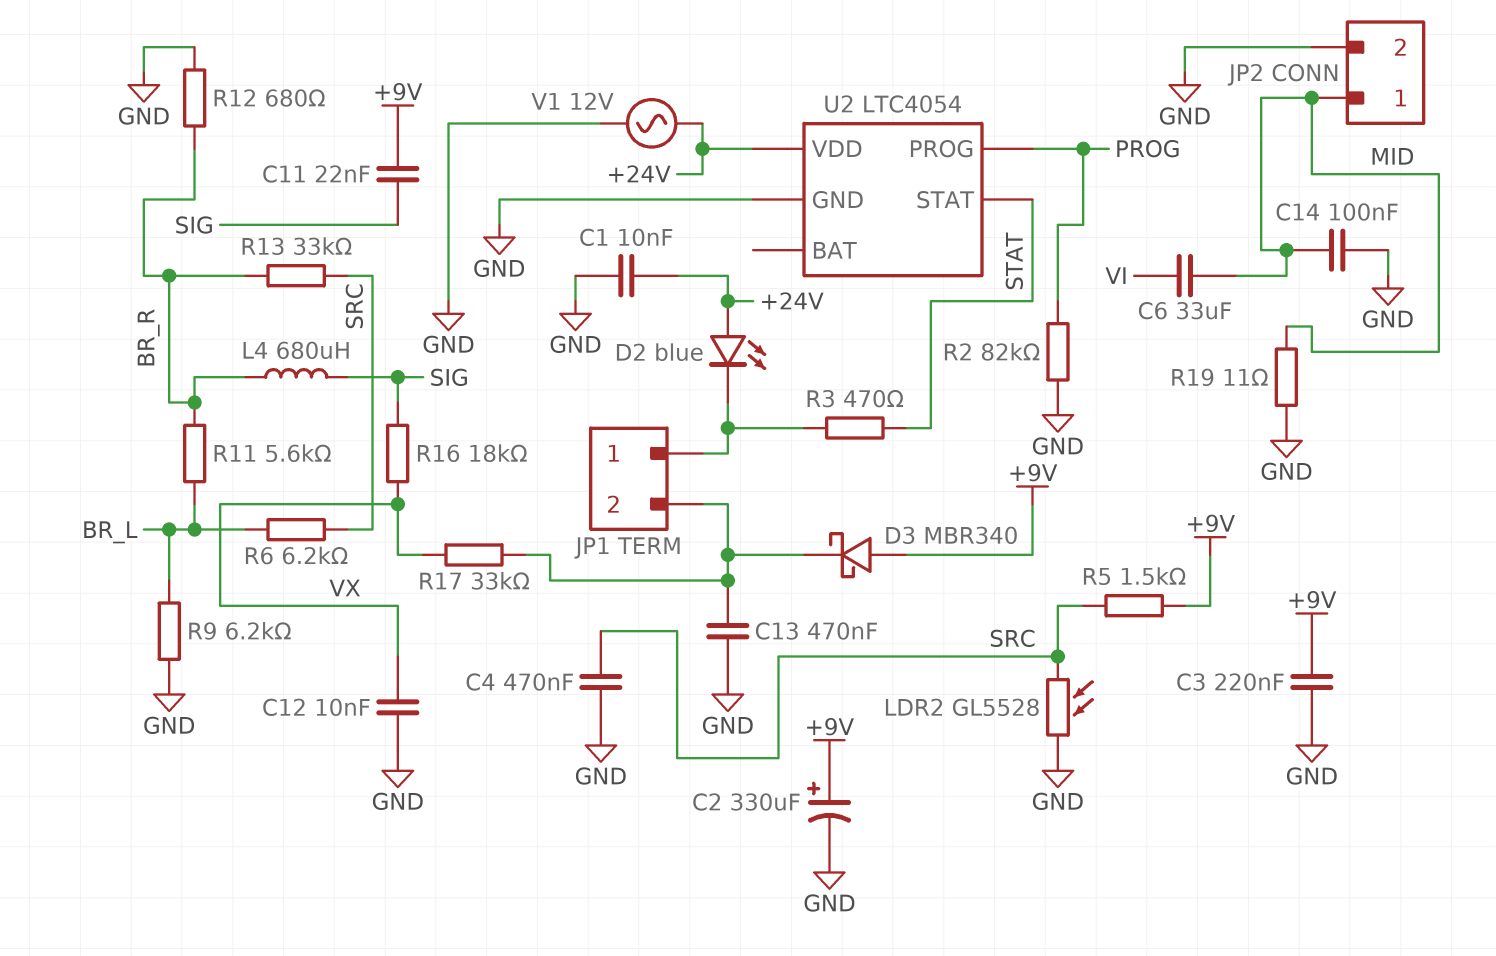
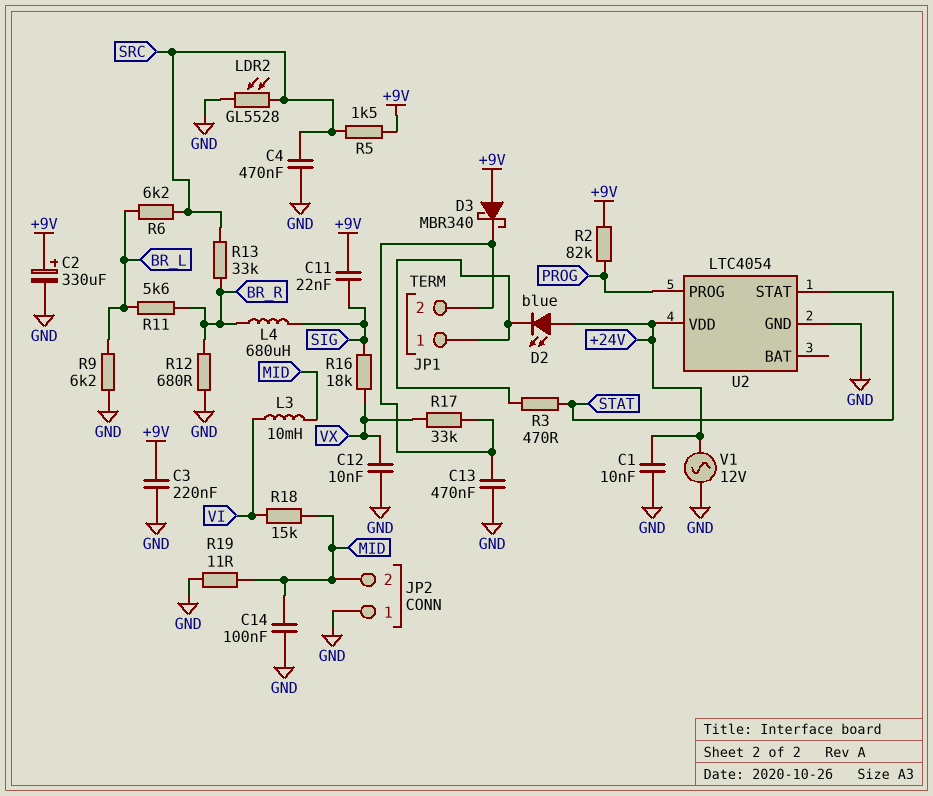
C6: 33uF (MID, VI) -> none
JP2 pin 1: MID -> GND
JP2 pin 2: GND -> MID
L3: none -> 10mH (MID, VI)
R2: 82k (GND, PROG) -> 82k (+9V, PROG)
R18: none -> 15k (MID, VI)

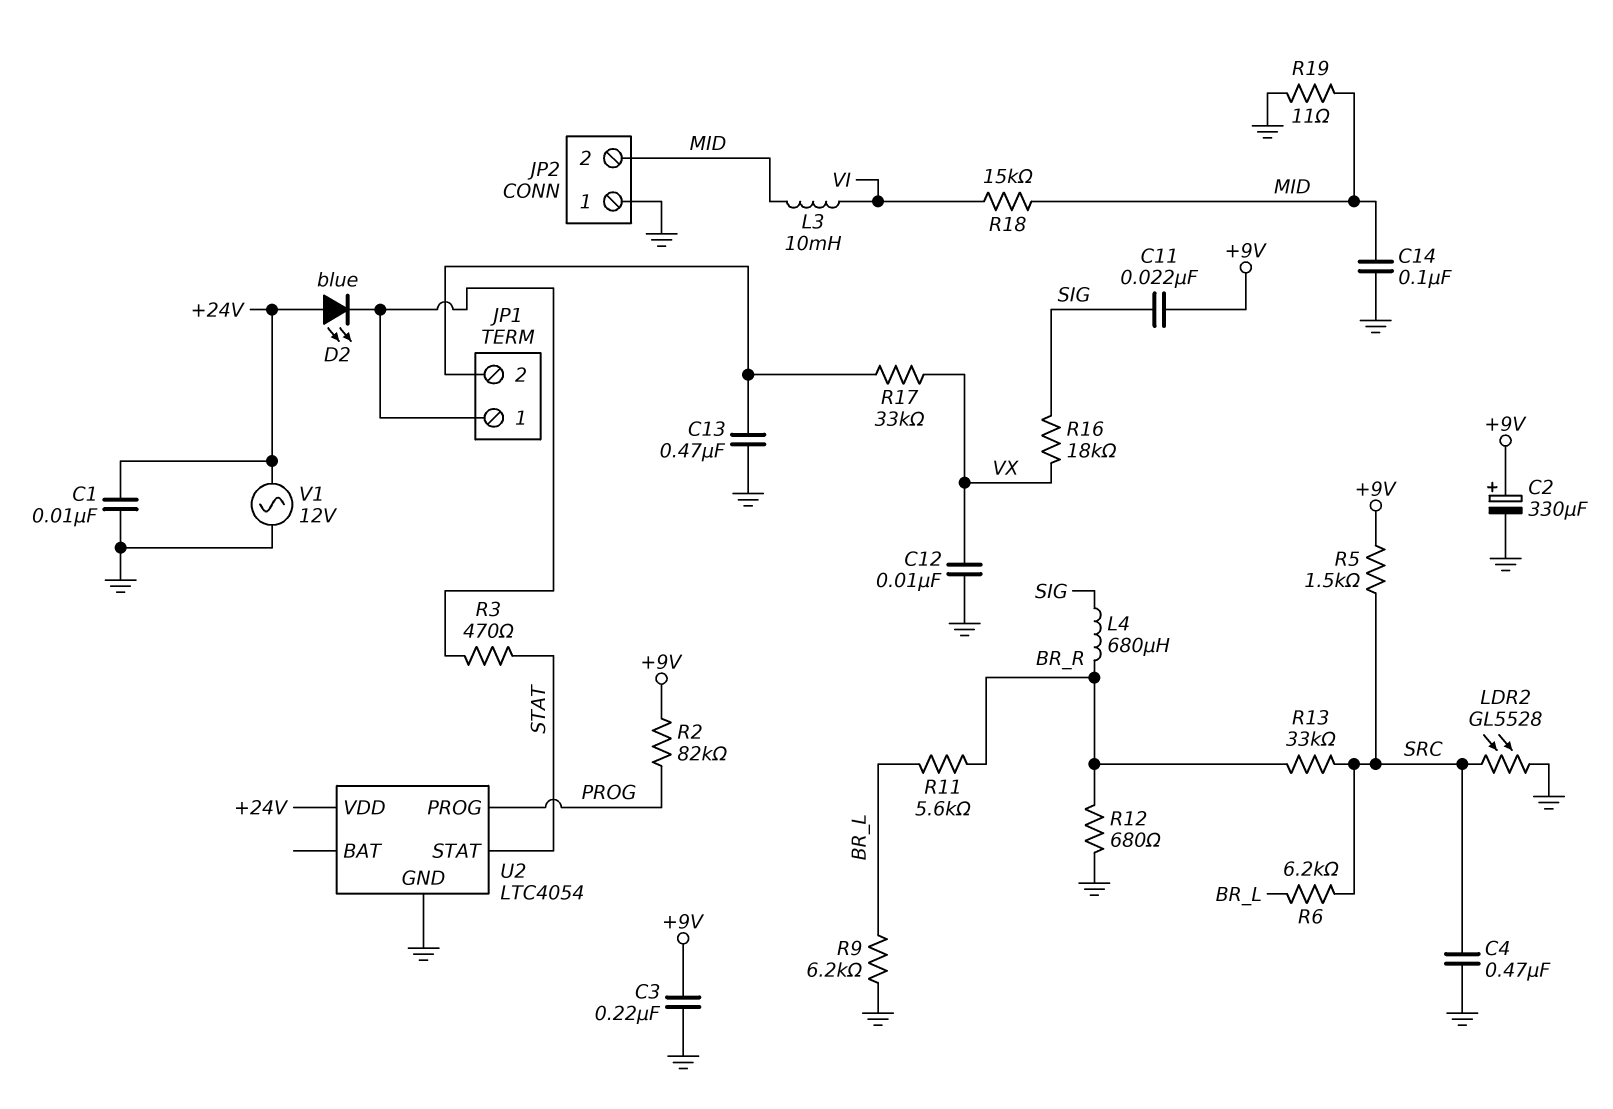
D3: schottky MBR340 (A +9V, K JP1/2) -> none

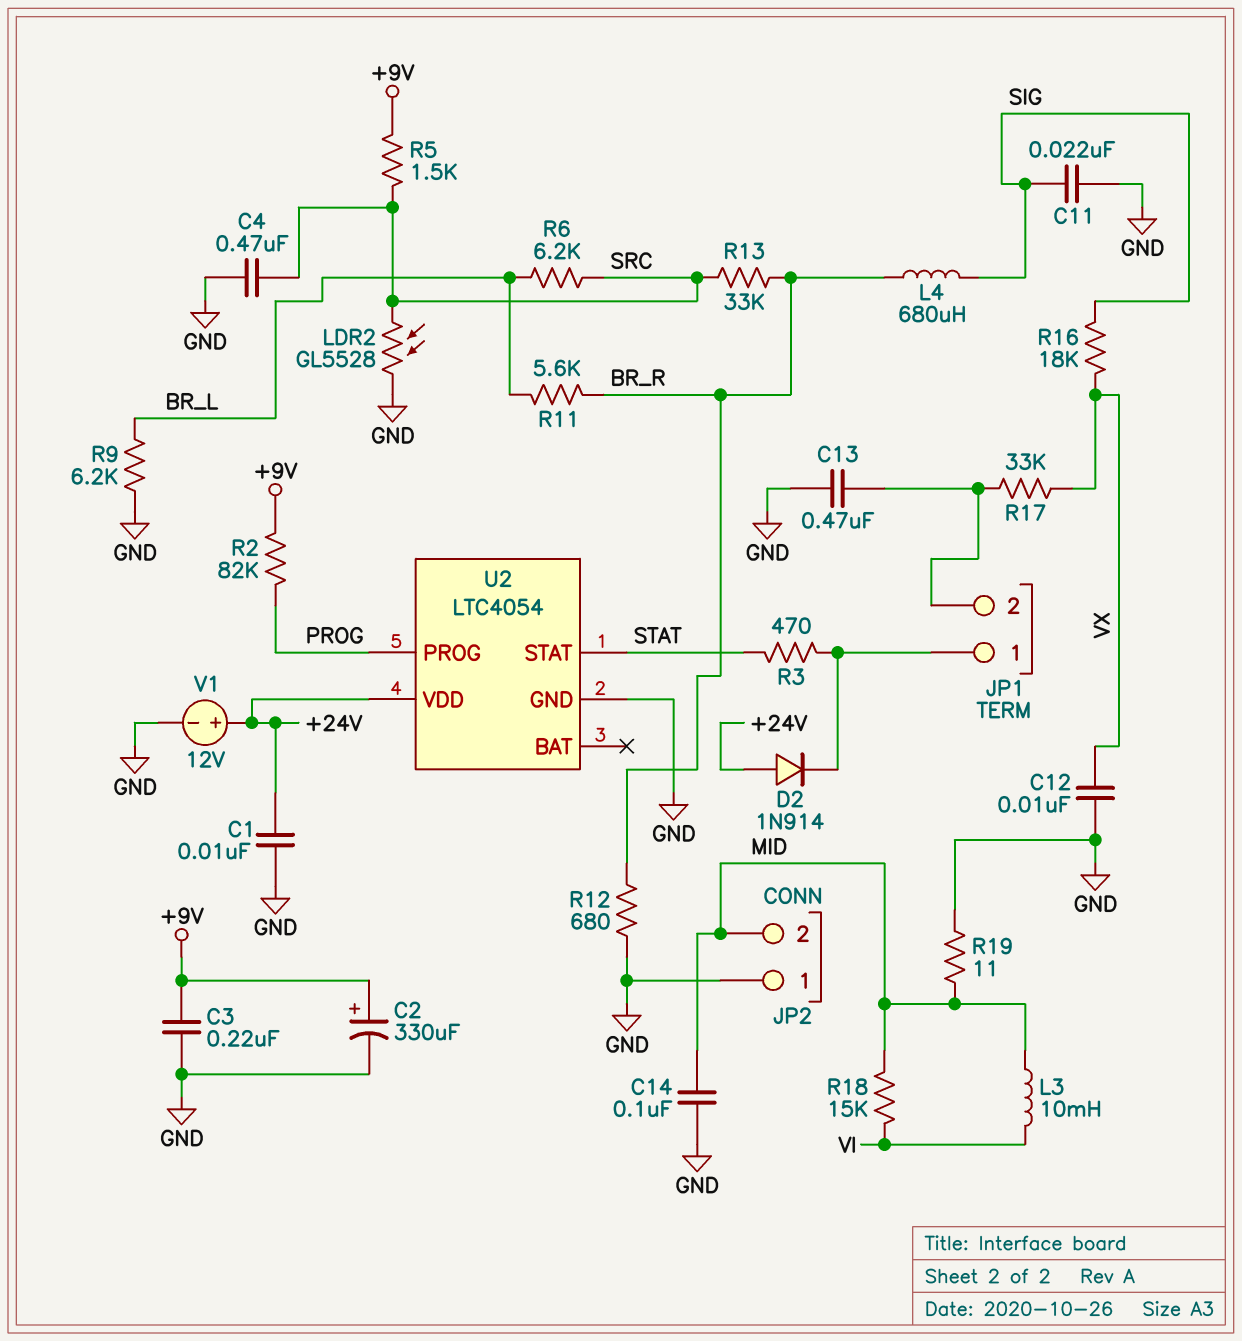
C11: 22nF (+9V, SIG) -> 22nF (GND, SIG)
D2: LED blue (A +24V, K JP1/1) -> diode 1N914 (A +24V, K JP1/1)
V1: AC 12V (+24V, GND) -> 12V (plus +24V, minus GND)

